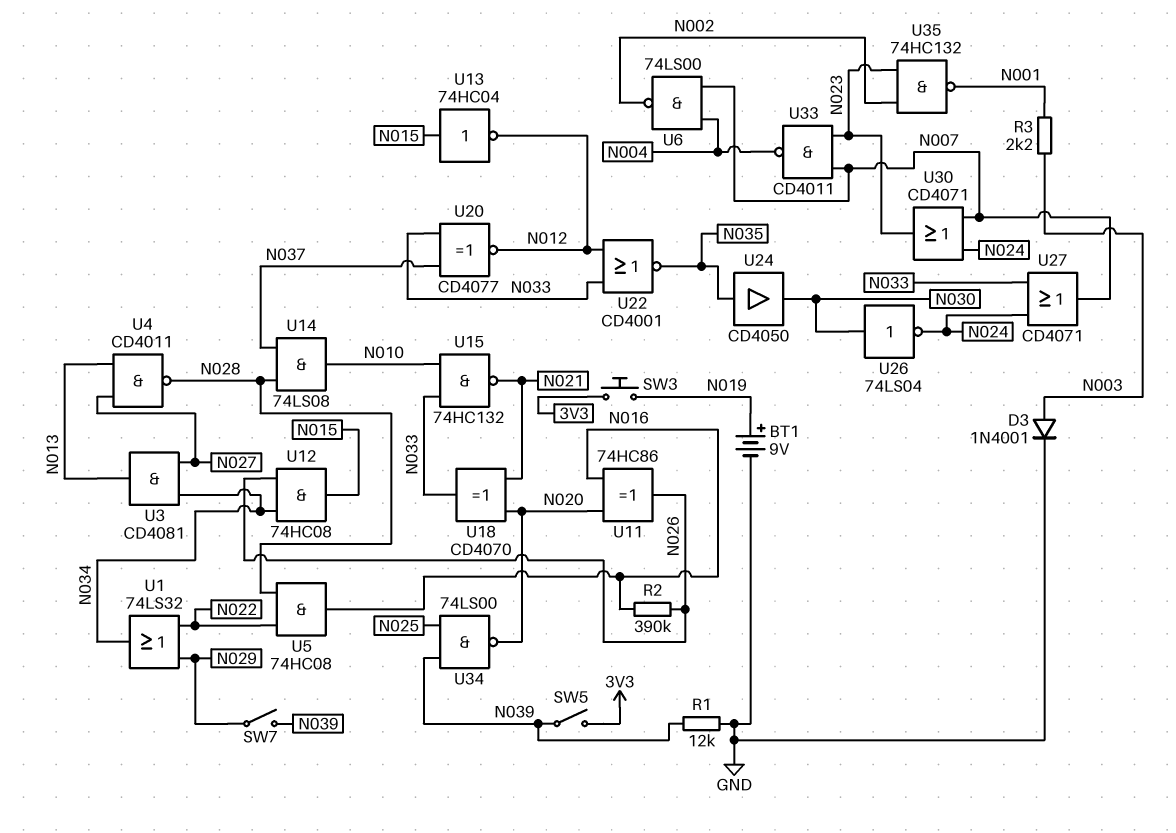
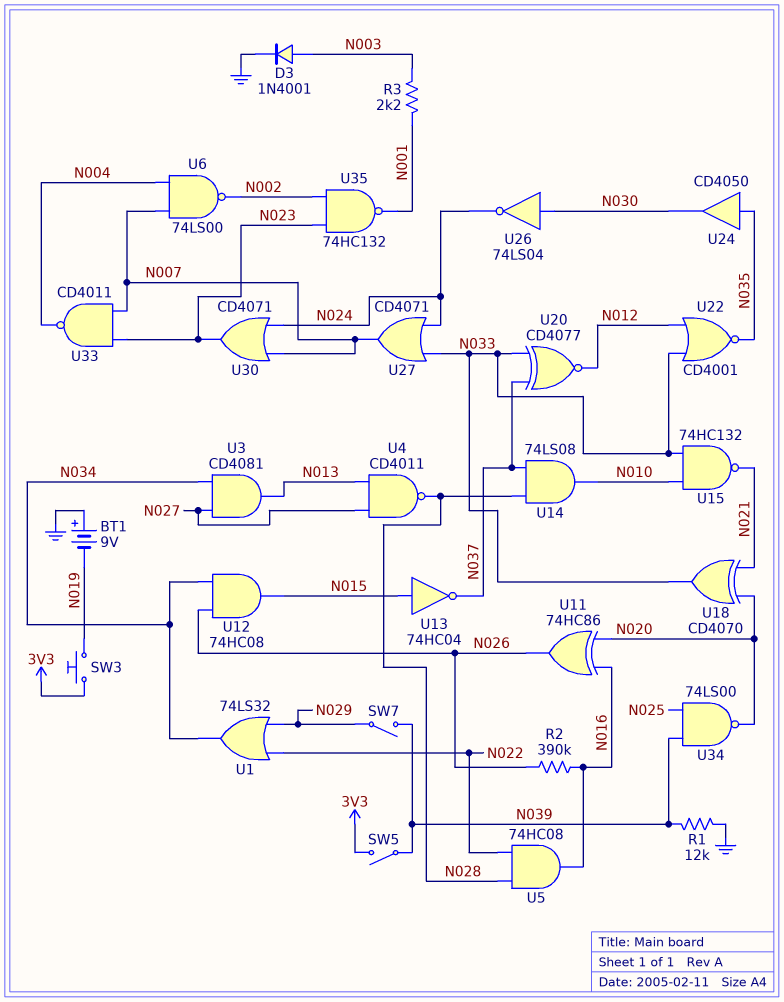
BT1: 9V (plus N019, minus GND) -> 9V (plus GND, minus N019)
U13: NOT 74HC04 (in N015, out N012) -> NOT 74HC04 (in N015, out N037)

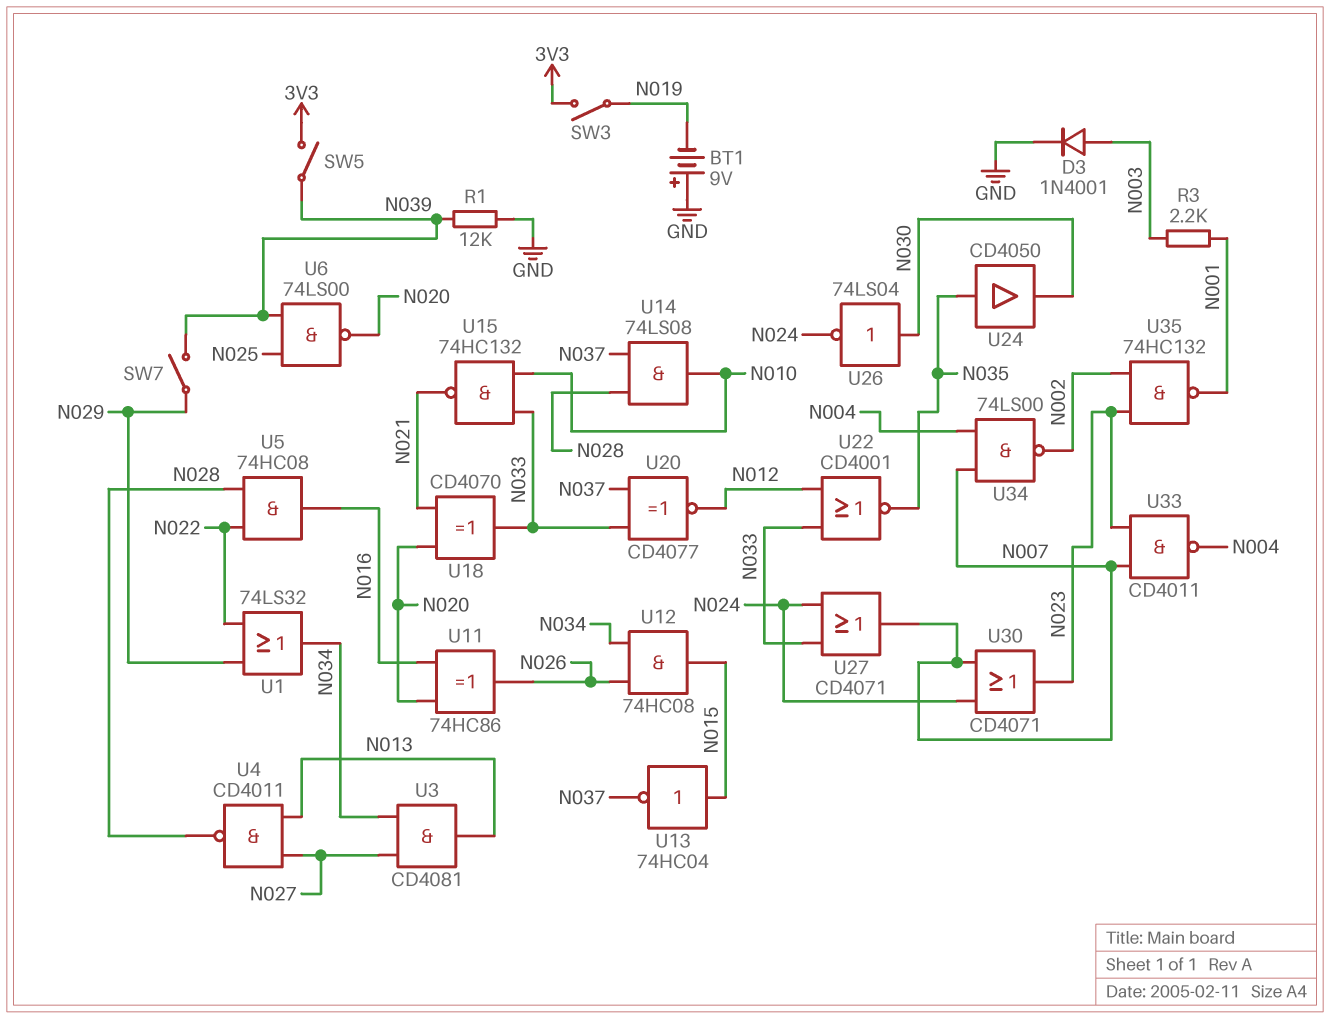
R2: 390k (N016, N026) -> none
SW3: button (3V3, N019) -> switch (3V3, N019)
U6: NAND 74LS00 (in N004, in N007, out N002) -> NAND 74LS00 (in N025, in N039, out N020)
U34: NAND 74LS00 (in N025, in N039, out N020) -> NAND 74LS00 (in N004, in N007, out N002)

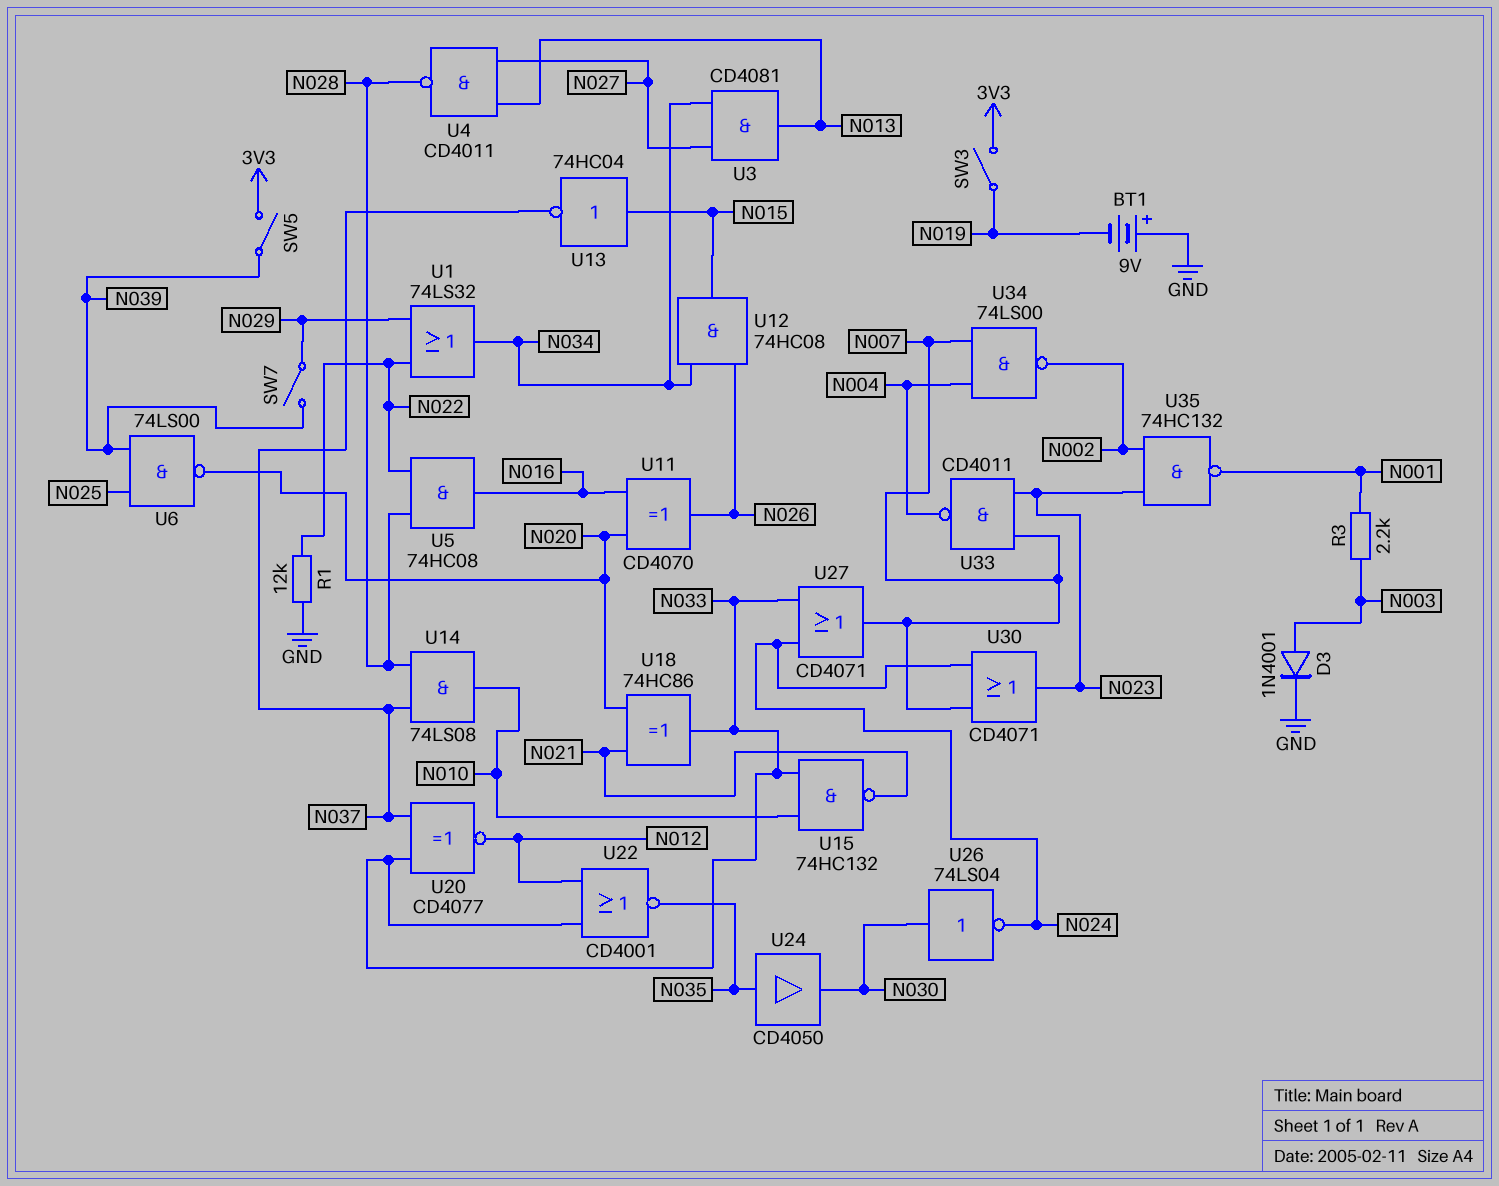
R1: 12k (GND, N039) -> 12k (GND, N022)
U11: XOR 74HC86 (in N016, in N020, out N026) -> XOR CD4070 (in N016, in N020, out N026)
U18: XOR CD4070 (in N020, in N021, out N033) -> XOR 74HC86 (in N020, in N021, out N033)

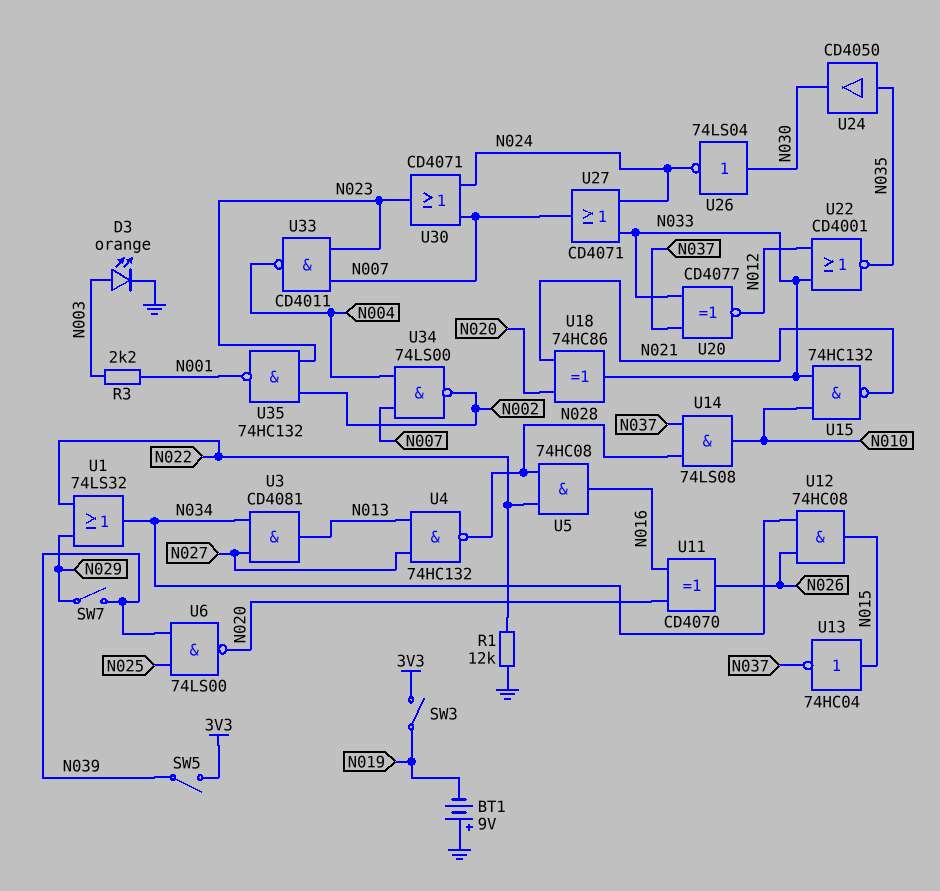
D3: diode 1N4001 (A N003, K GND) -> LED orange (A N003, K GND)
U4: NAND CD4011 (in N013, in N027, out N028) -> NAND 74HC132 (in N013, in N027, out N028)

